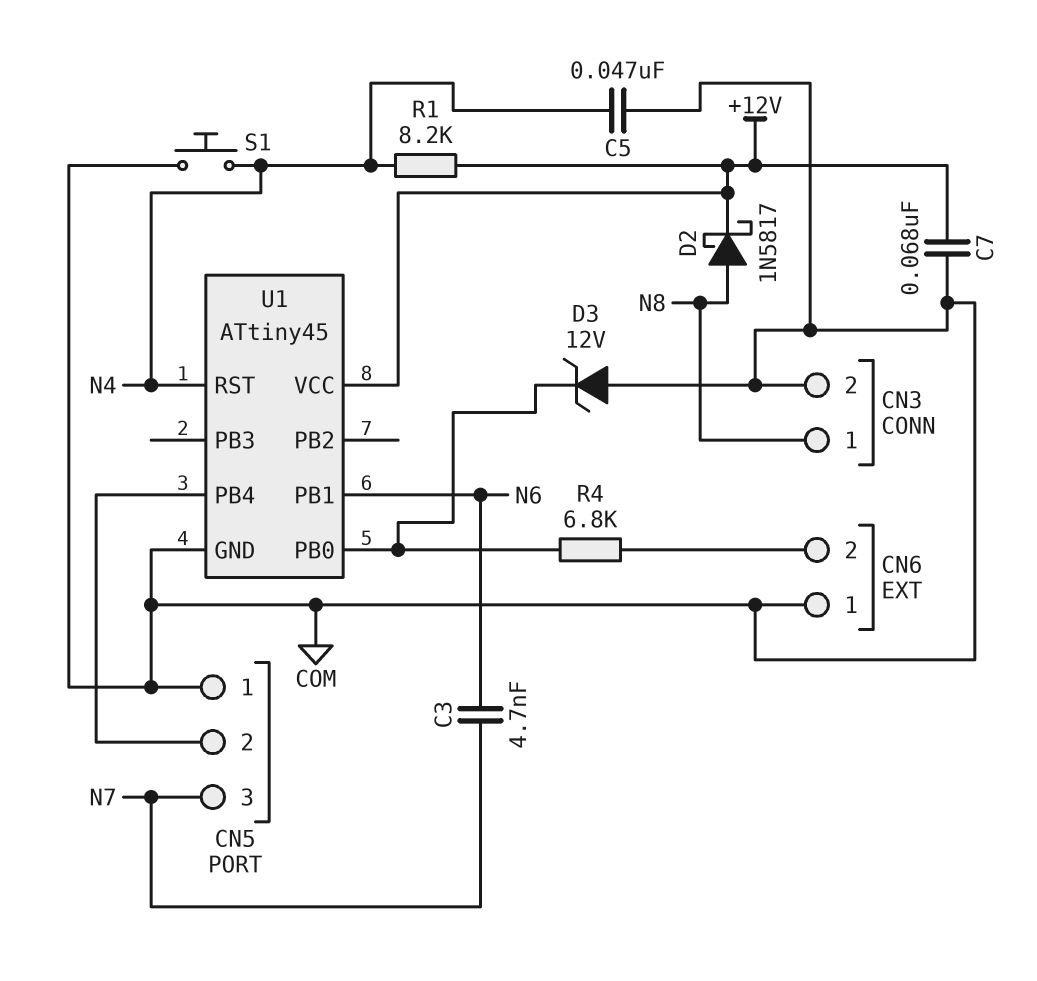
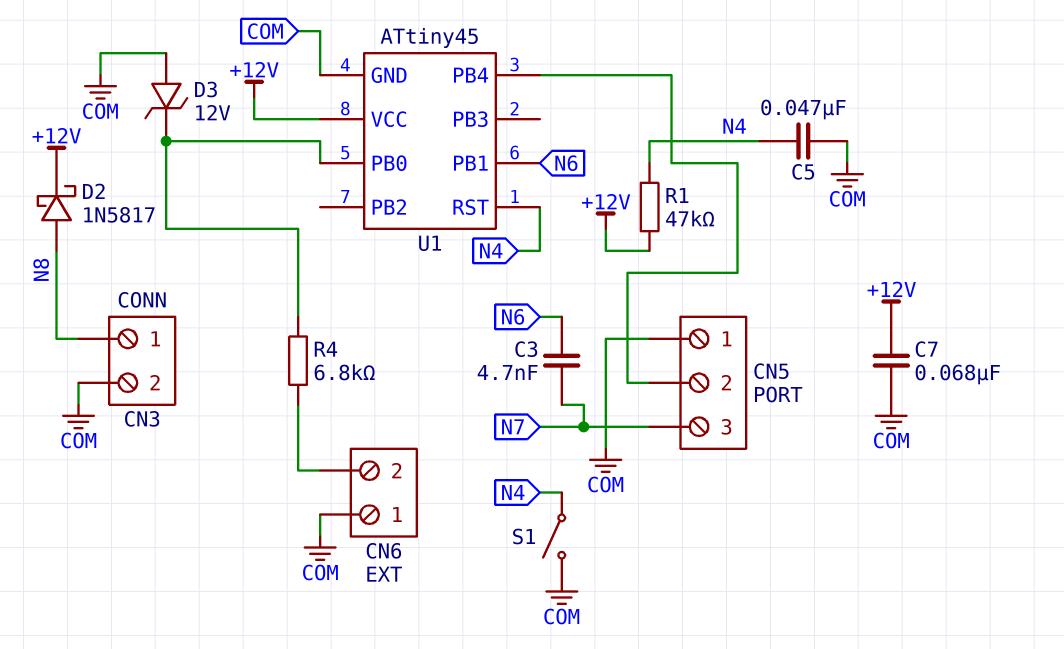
R1: 8.2k (+12V, N4) -> 47k (+12V, N4)
S1: button (COM, N4) -> switch (COM, N4)

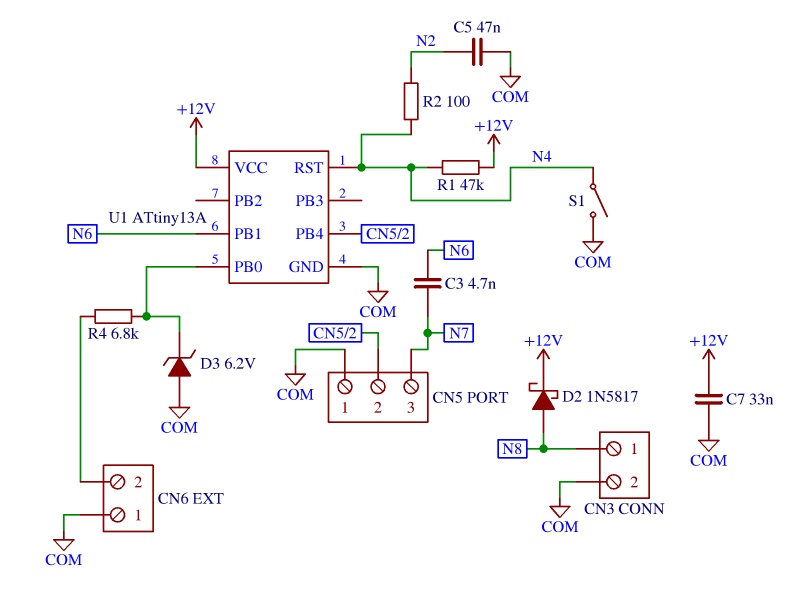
C5: 47nF (COM, N4) -> 47nF (COM, N2)
C7: 68nF (+12V, COM) -> 33nF (+12V, COM)
D3: zener 12V (A COM, K U1/PB0) -> zener 6.2V (A COM, K U1/PB0)
R2: none -> 100 (N2, N4)
U1: ATtiny45 -> ATtiny13A

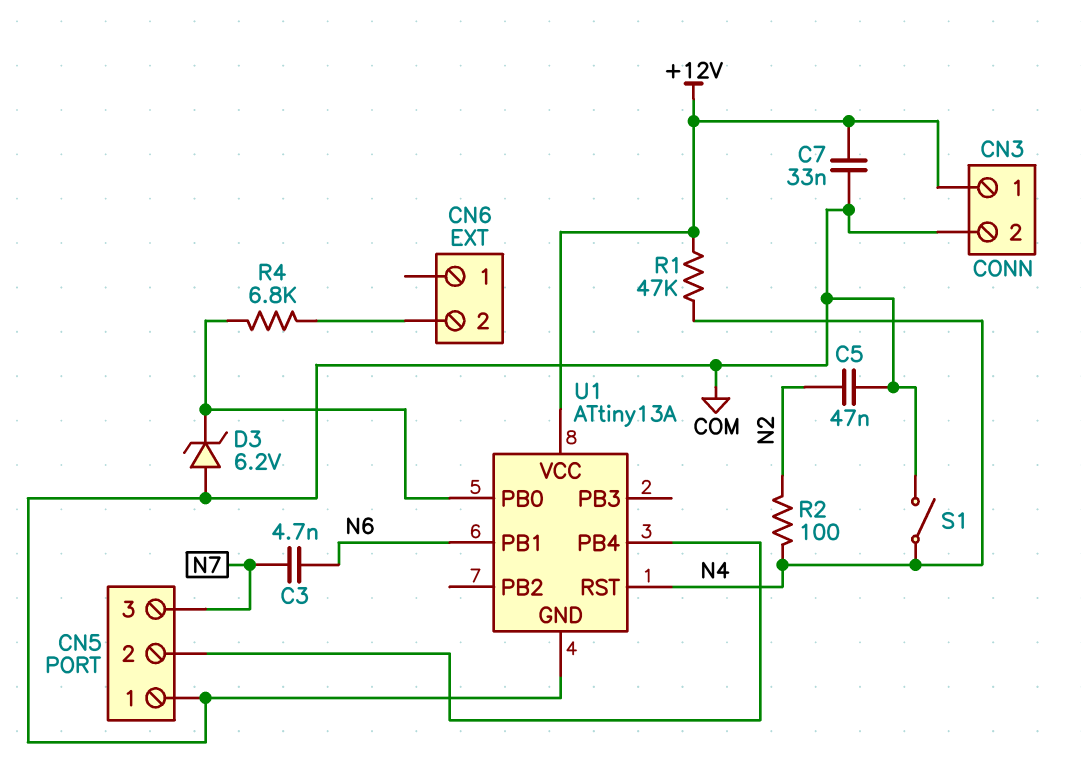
CN3 pin 1: N8 -> +12V
CN6 pin 1: COM -> none
D2: schottky 1N5817 (A N8, K +12V) -> none

